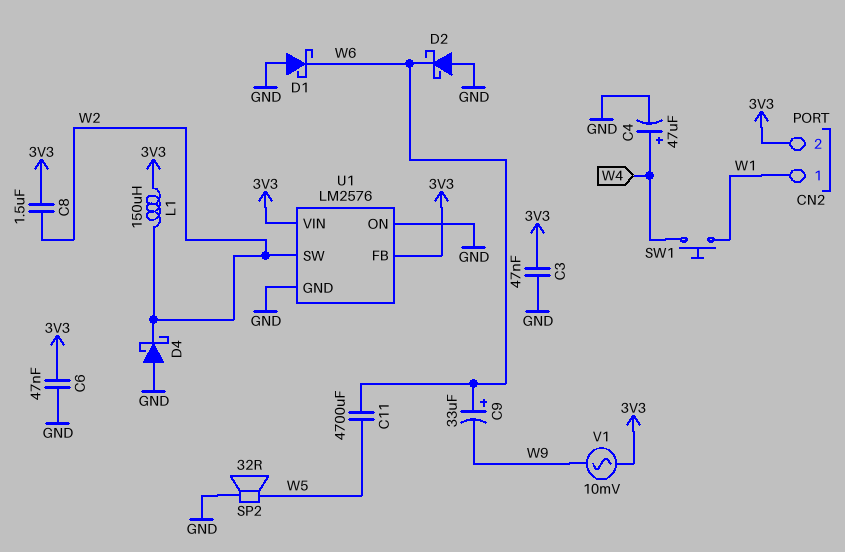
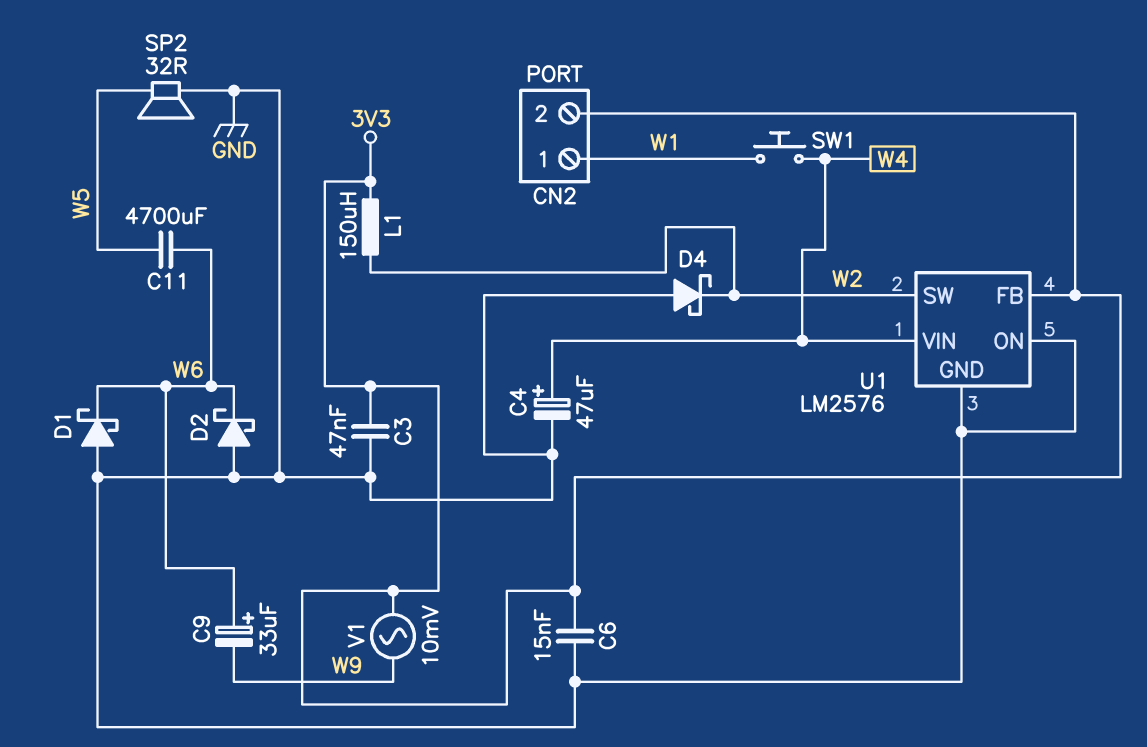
C6: 47nF (3V3, GND) -> 15nF (3V3, GND)
C8: 1.5uF (3V3, W2) -> none
U1 pin VIN: 3V3 -> W4

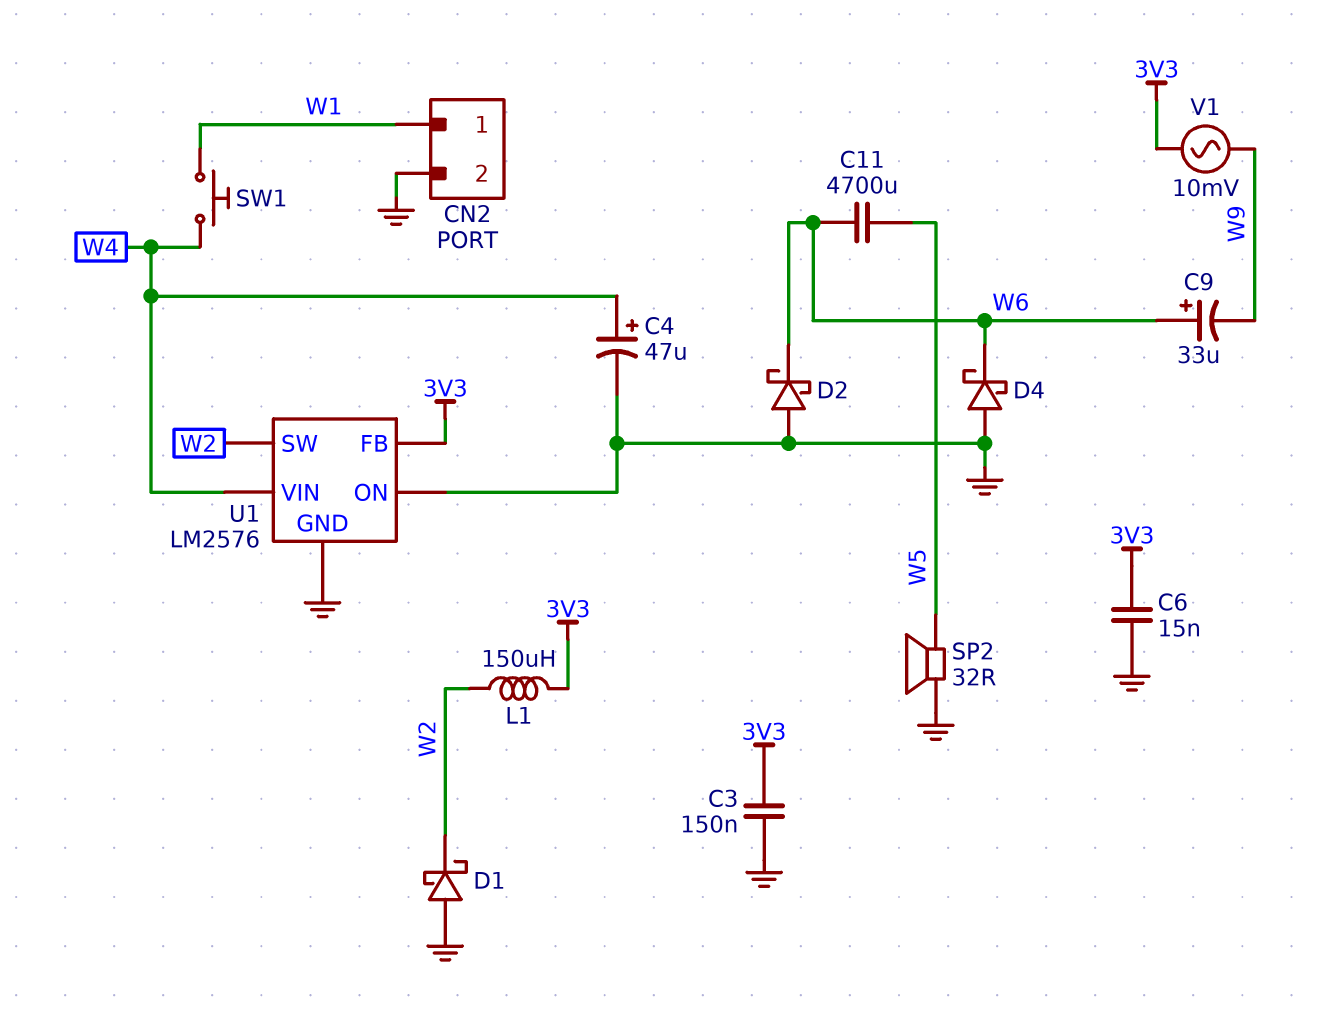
C3: 47nF (3V3, GND) -> 150nF (3V3, GND)
CN2 pin 2: 3V3 -> GND
D1: schottky (A GND, K W6) -> schottky (A GND, K W2)
D4: schottky (A GND, K W2) -> schottky (A GND, K W6)

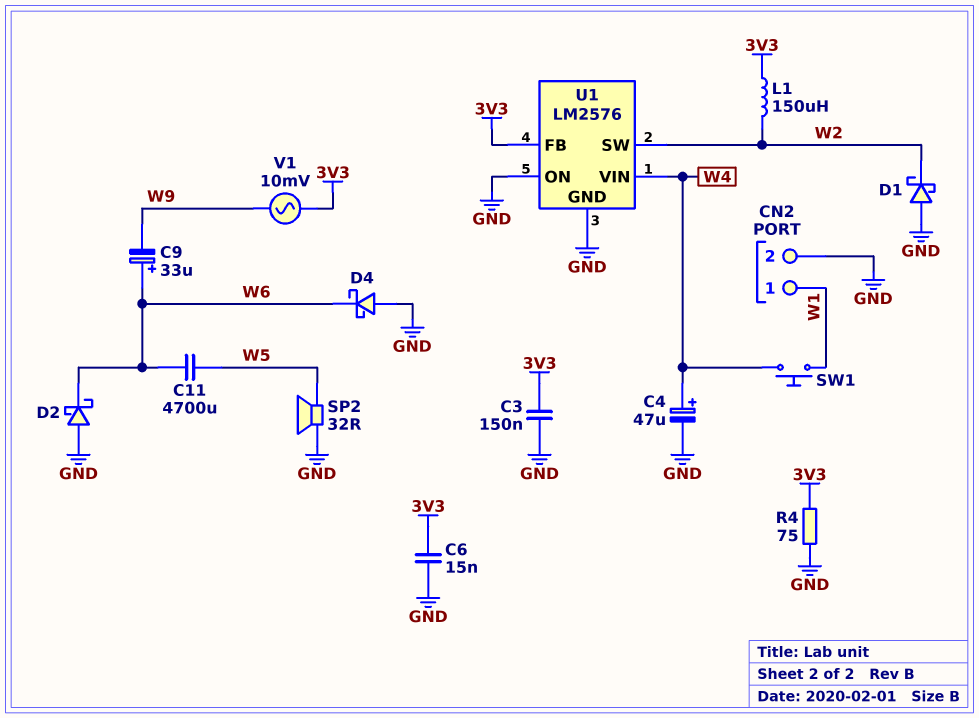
R4: none -> 75 (3V3, GND)

